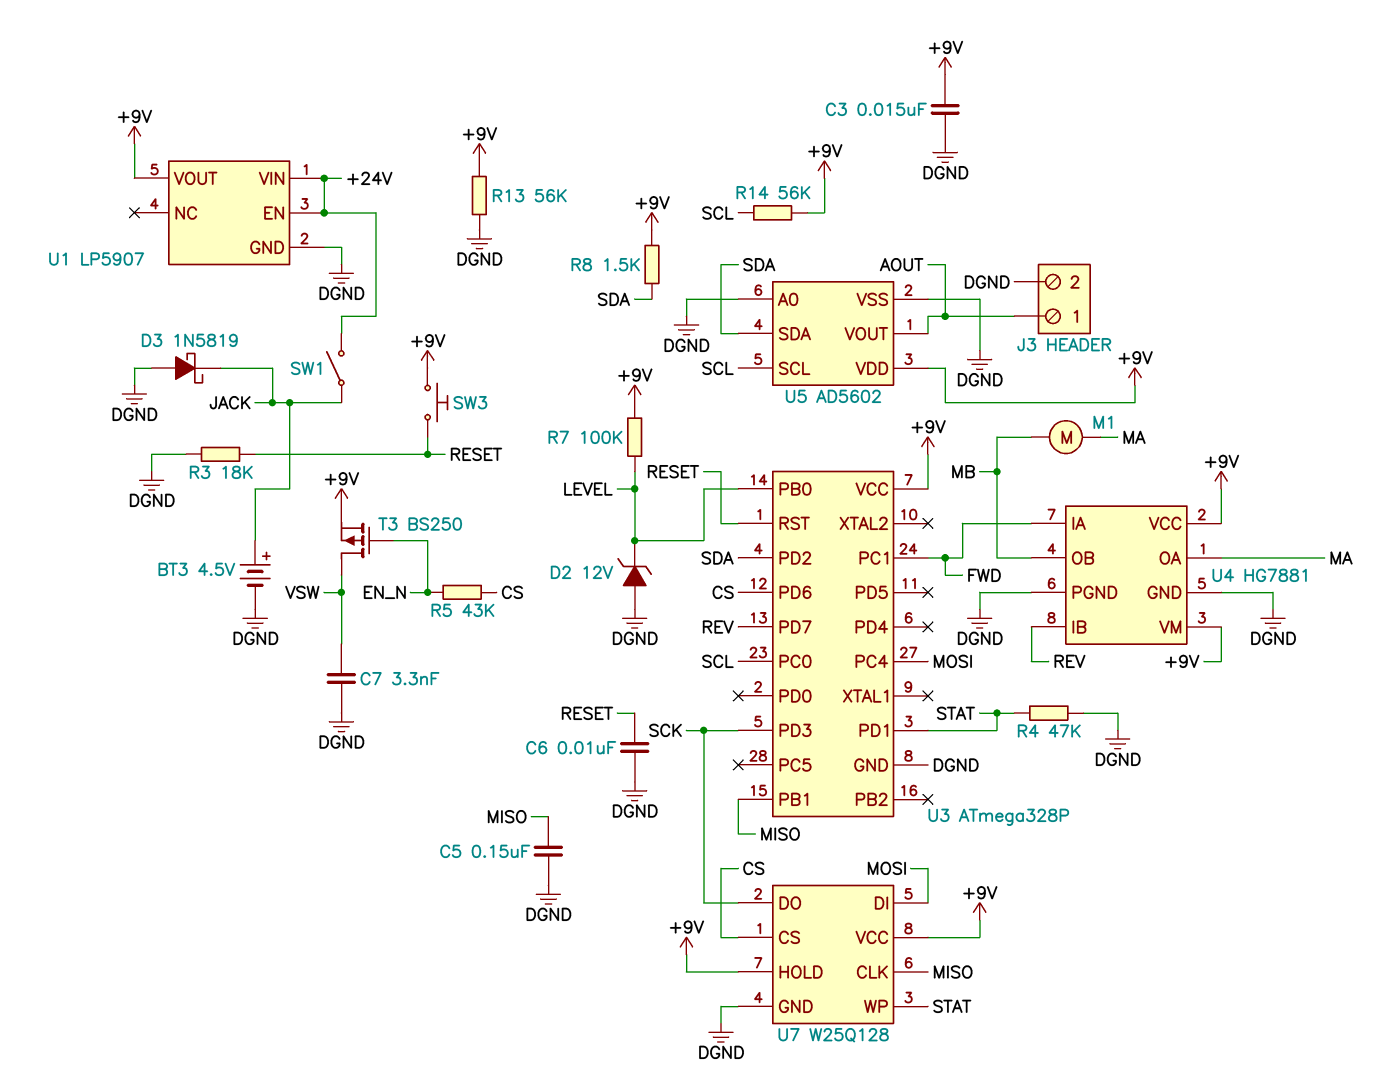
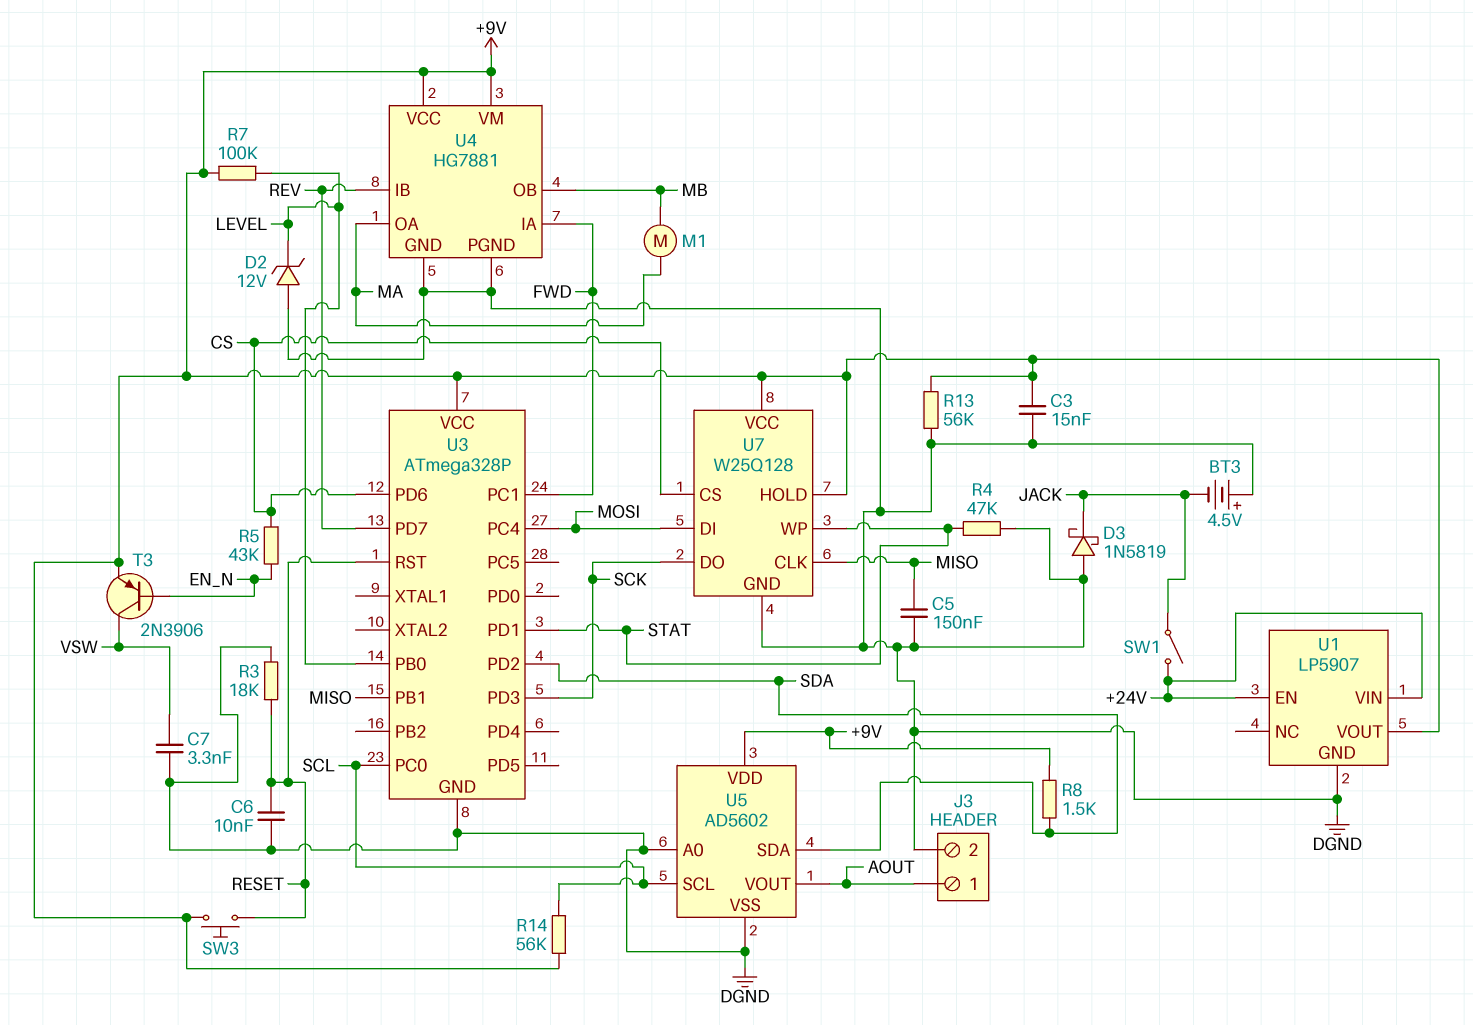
BT3: 4.5V (plus JACK, minus DGND) -> 4.5V (plus DGND, minus JACK)
T3: PMOS BS250 (G EN_N, D VSW, S +9V) -> PNP 2N3906 (B EN_N, C VSW, E +9V)

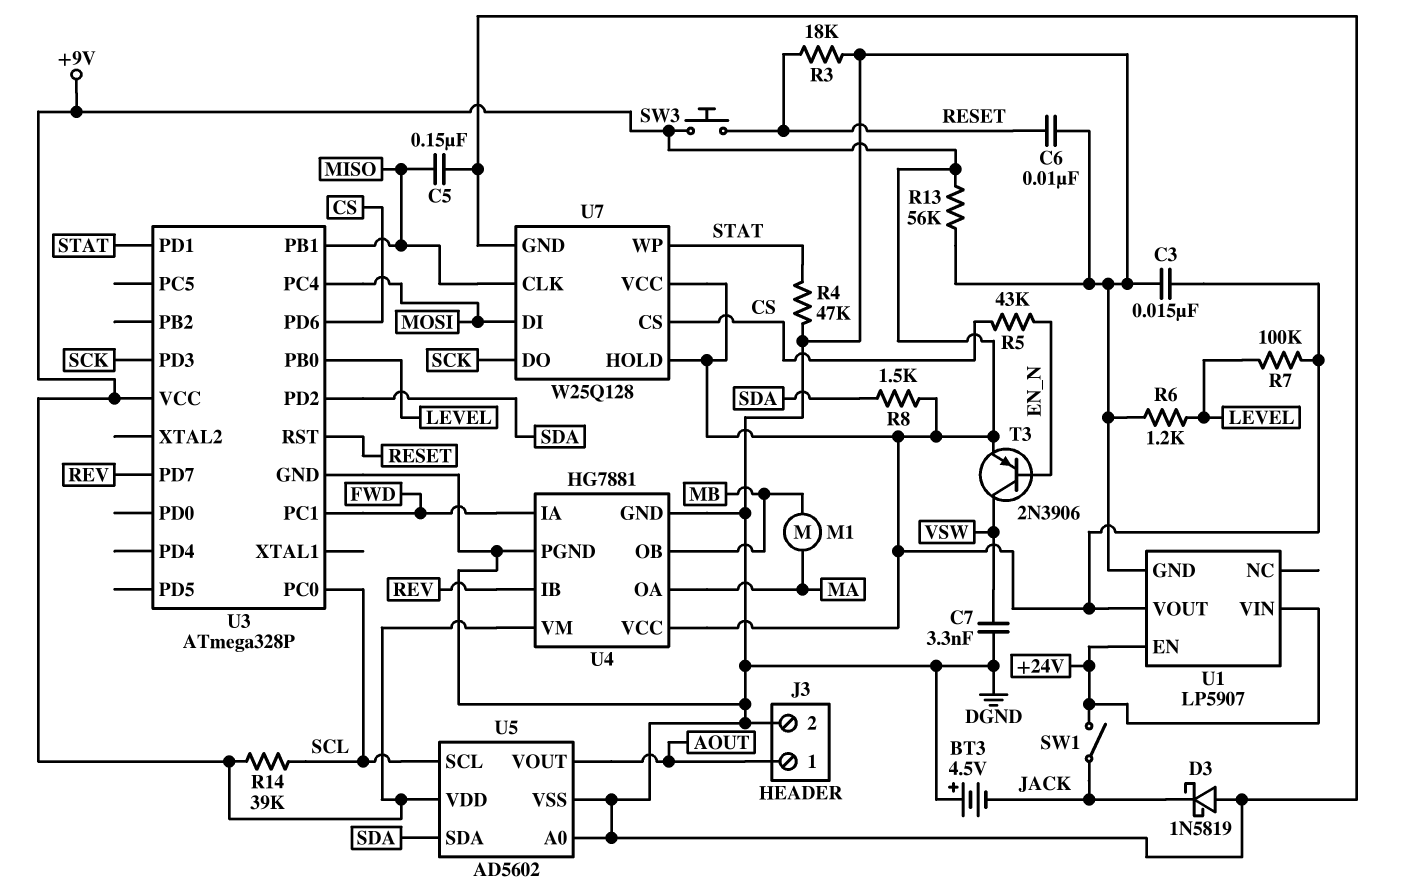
D2: zener 12V (A DGND, K LEVEL) -> none
R6: none -> 1.2k (DGND, LEVEL)
R14: 56k (+9V, SCL) -> 39k (+9V, SCL)

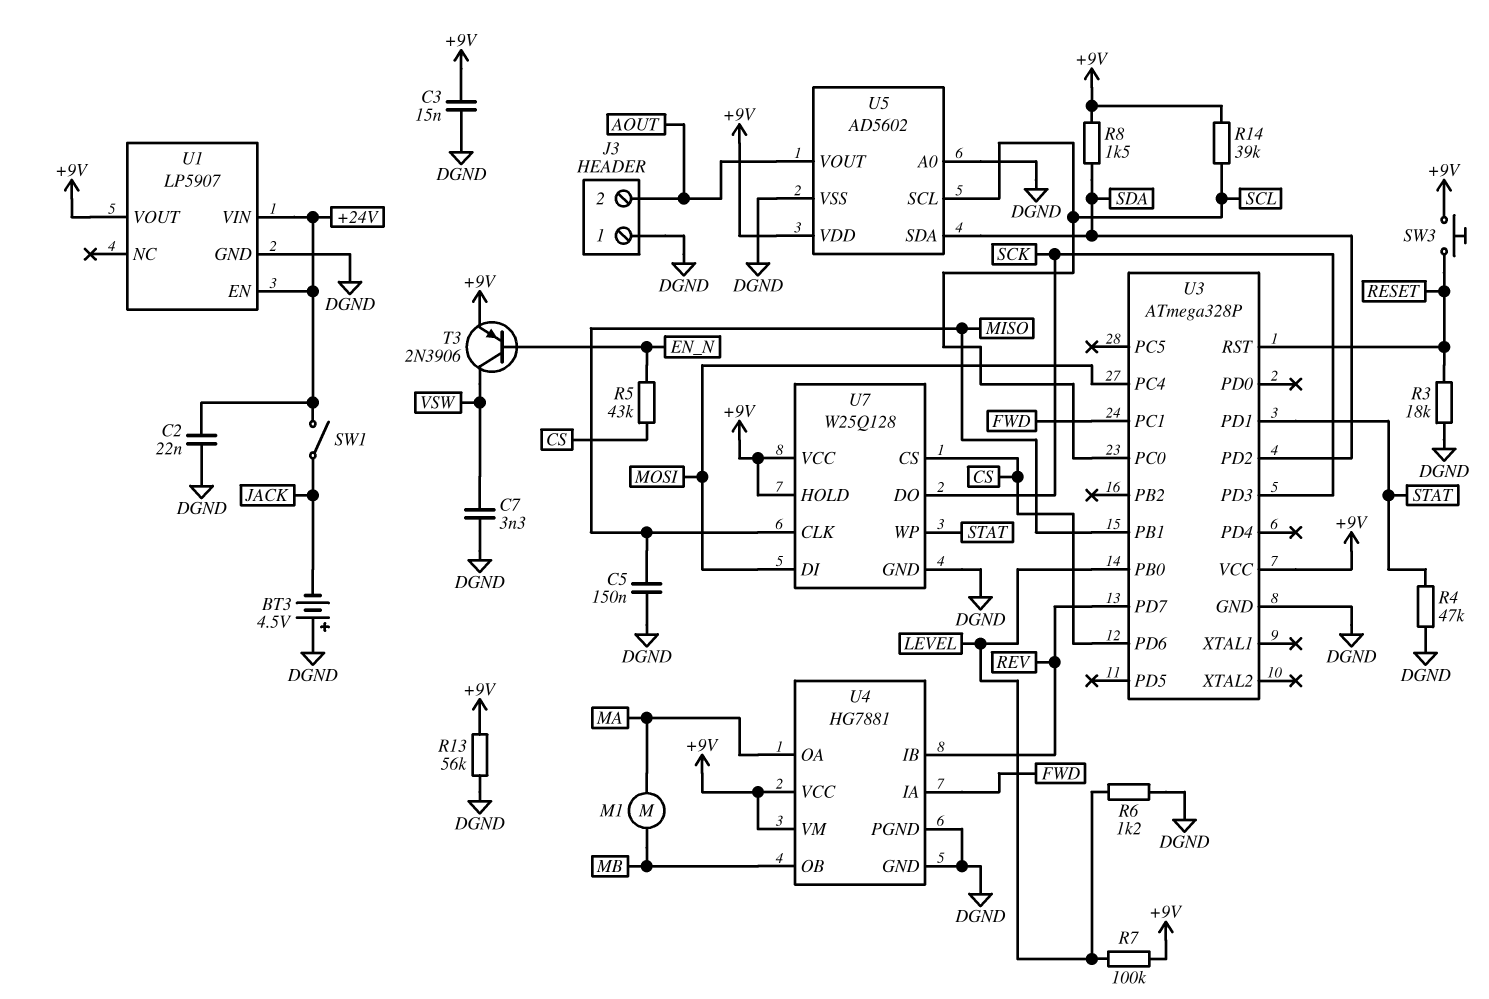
C2: none -> 22nF (+24V, DGND)
C6: 10nF (DGND, RESET) -> none
D3: schottky 1N5819 (A DGND, K JACK) -> none
J3 pin 1: AOUT -> DGND
J3 pin 2: DGND -> AOUT

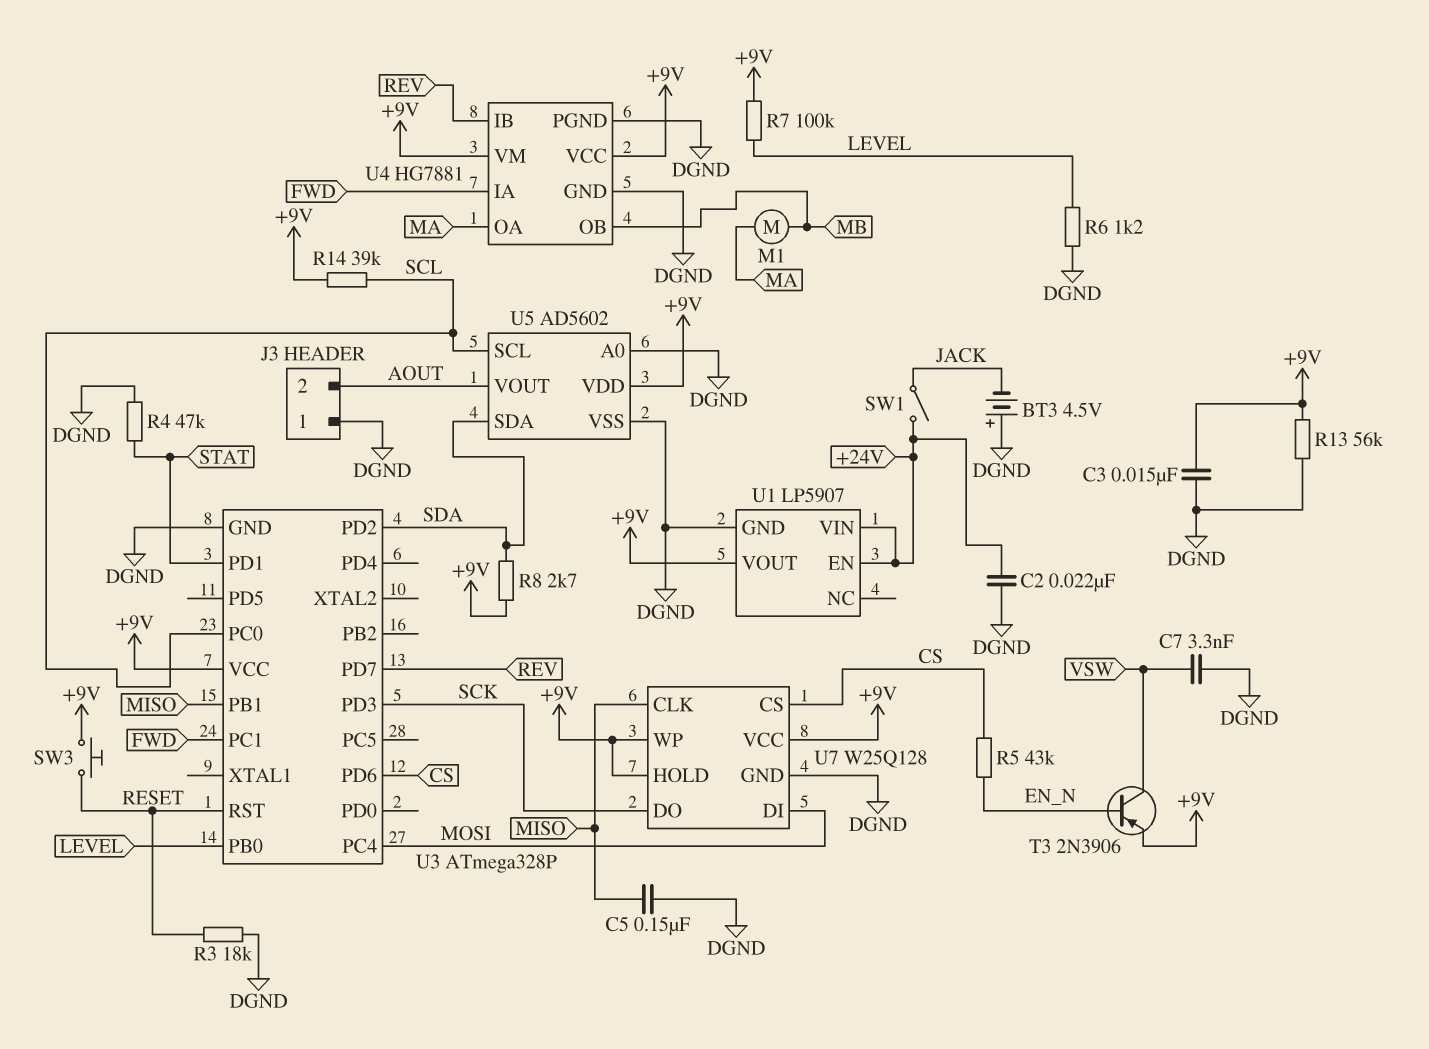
R8: 1.5k (+9V, SDA) -> 2.7k (+9V, SDA)
U7 pin WP: STAT -> +9V

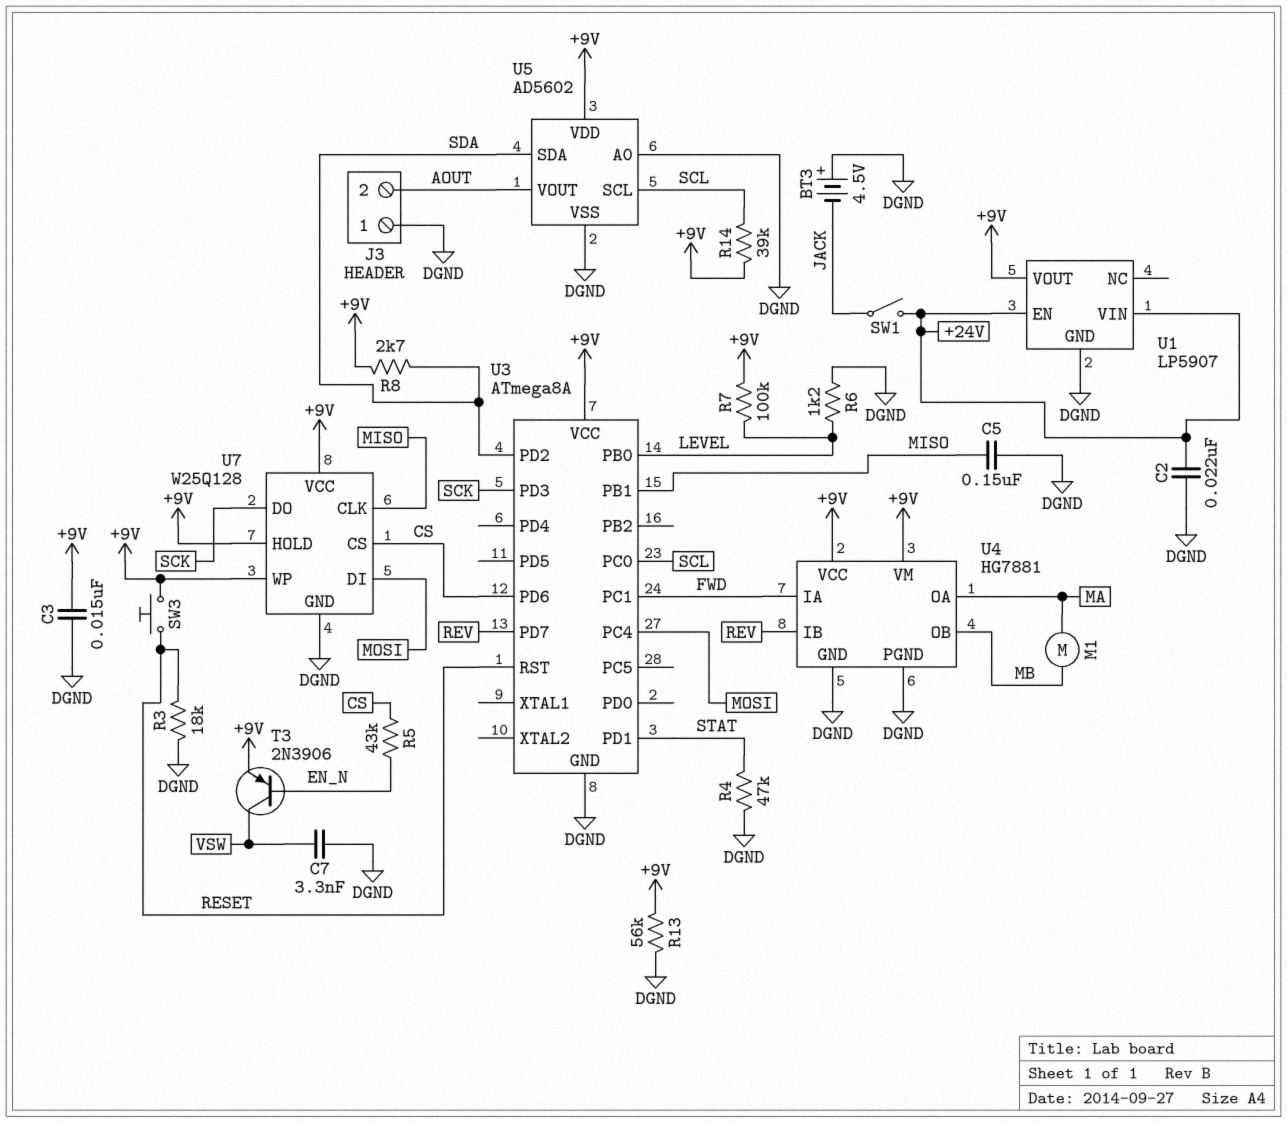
U3: ATmega328P -> ATmega8A

